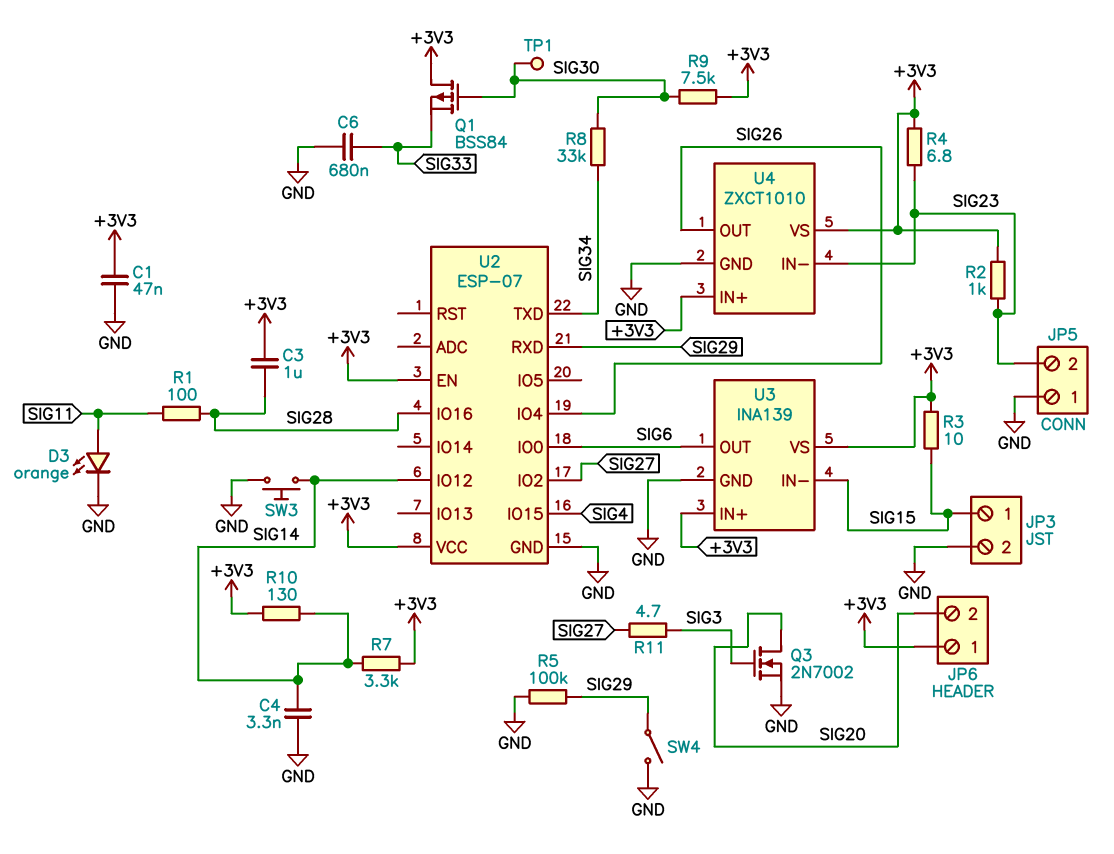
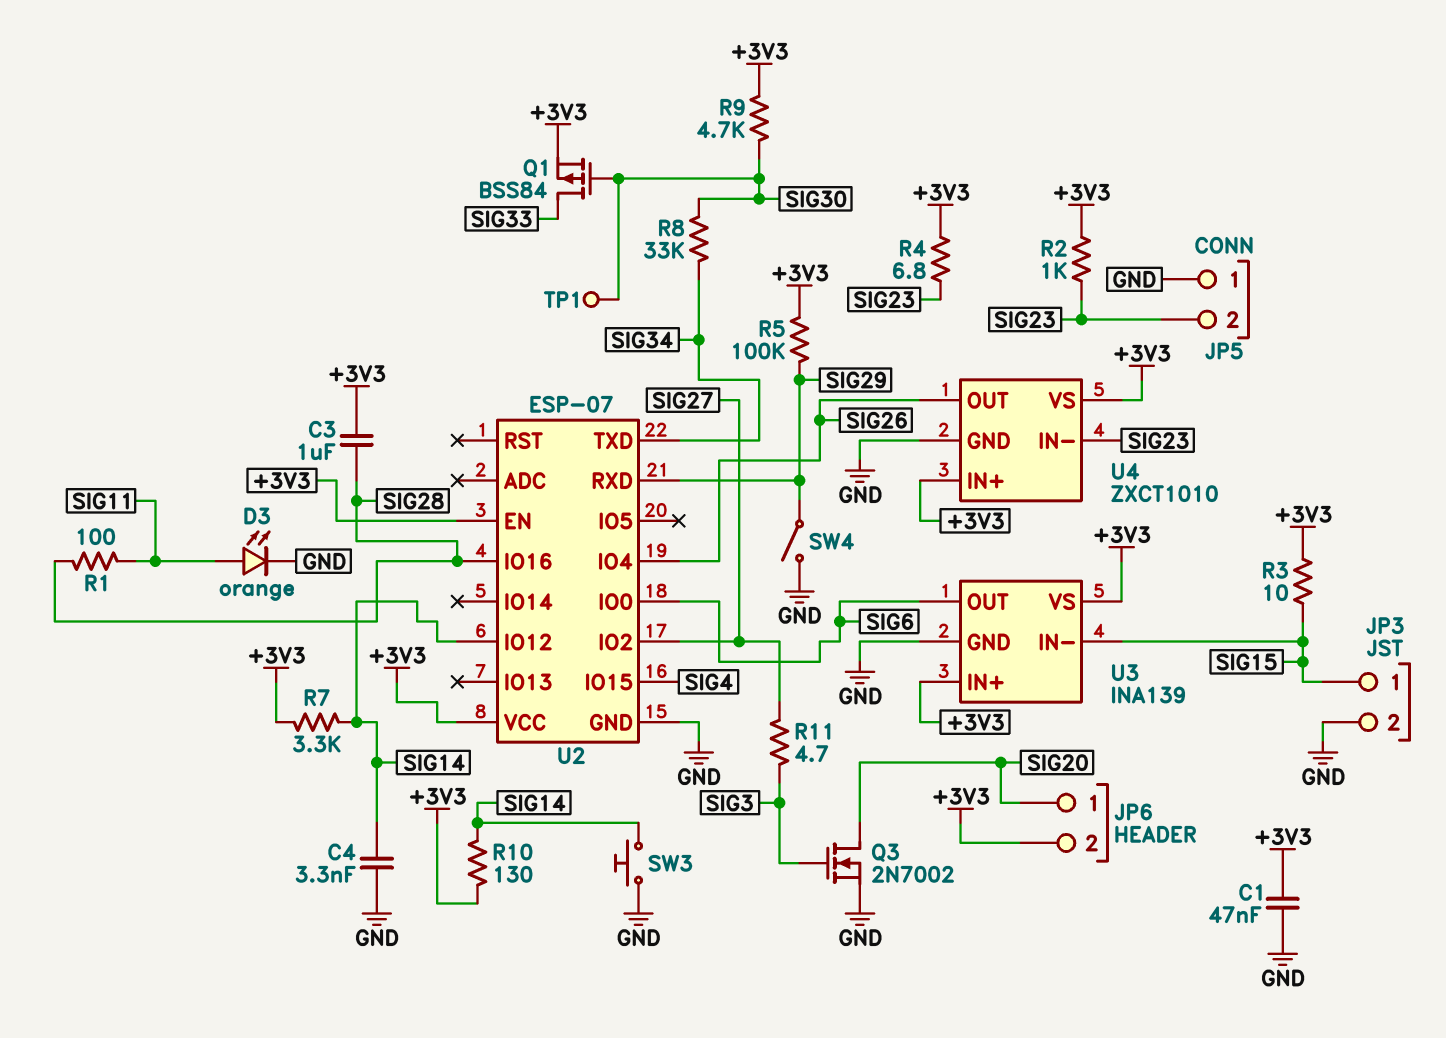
C6: 680nF (GND, SIG33) -> none
JP6 pin 1: +3V3 -> SIG20
JP6 pin 2: SIG20 -> +3V3
Q1: PMOS BSS84 (G SIG30, D +3V3, S SIG33) -> PMOS BSS84 (G SIG30, D SIG33, S +3V3)
R5: 100k (GND, SIG29) -> 100k (+3V3, SIG29)
R9: 7.5k (+3V3, SIG30) -> 4.7k (+3V3, SIG30)

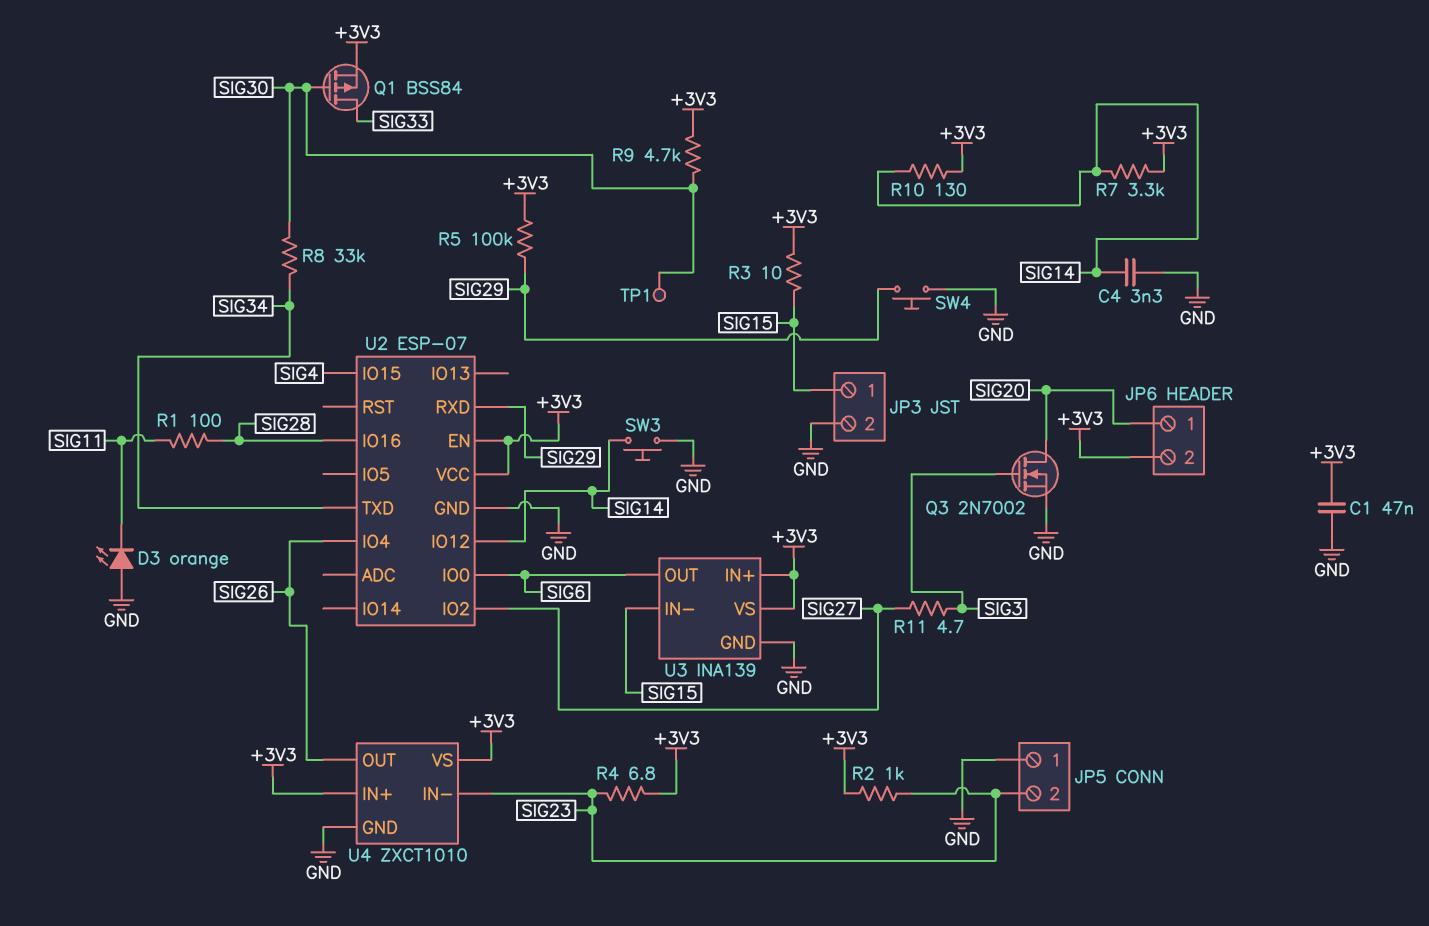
C3: 1uF (+3V3, SIG28) -> none
D3: LED orange (A SIG11, K GND) -> LED orange (A GND, K SIG11)
SW4: switch (GND, SIG29) -> button (GND, SIG29)

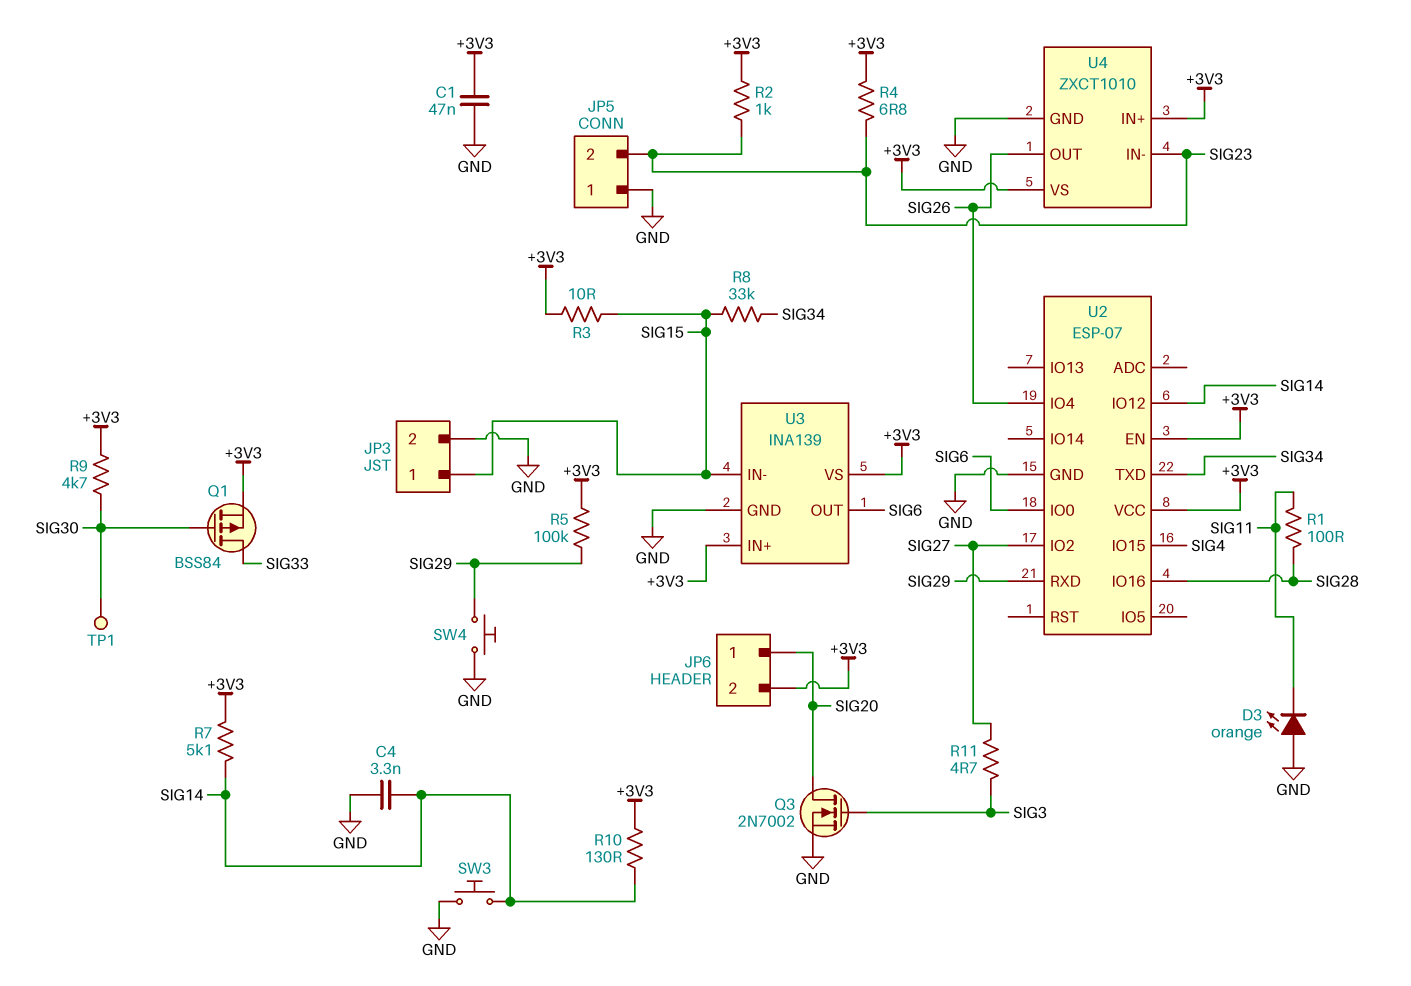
R7: 3.3k (+3V3, SIG14) -> 5.1k (+3V3, SIG14)
R8: 33k (SIG30, SIG34) -> 33k (SIG15, SIG34)

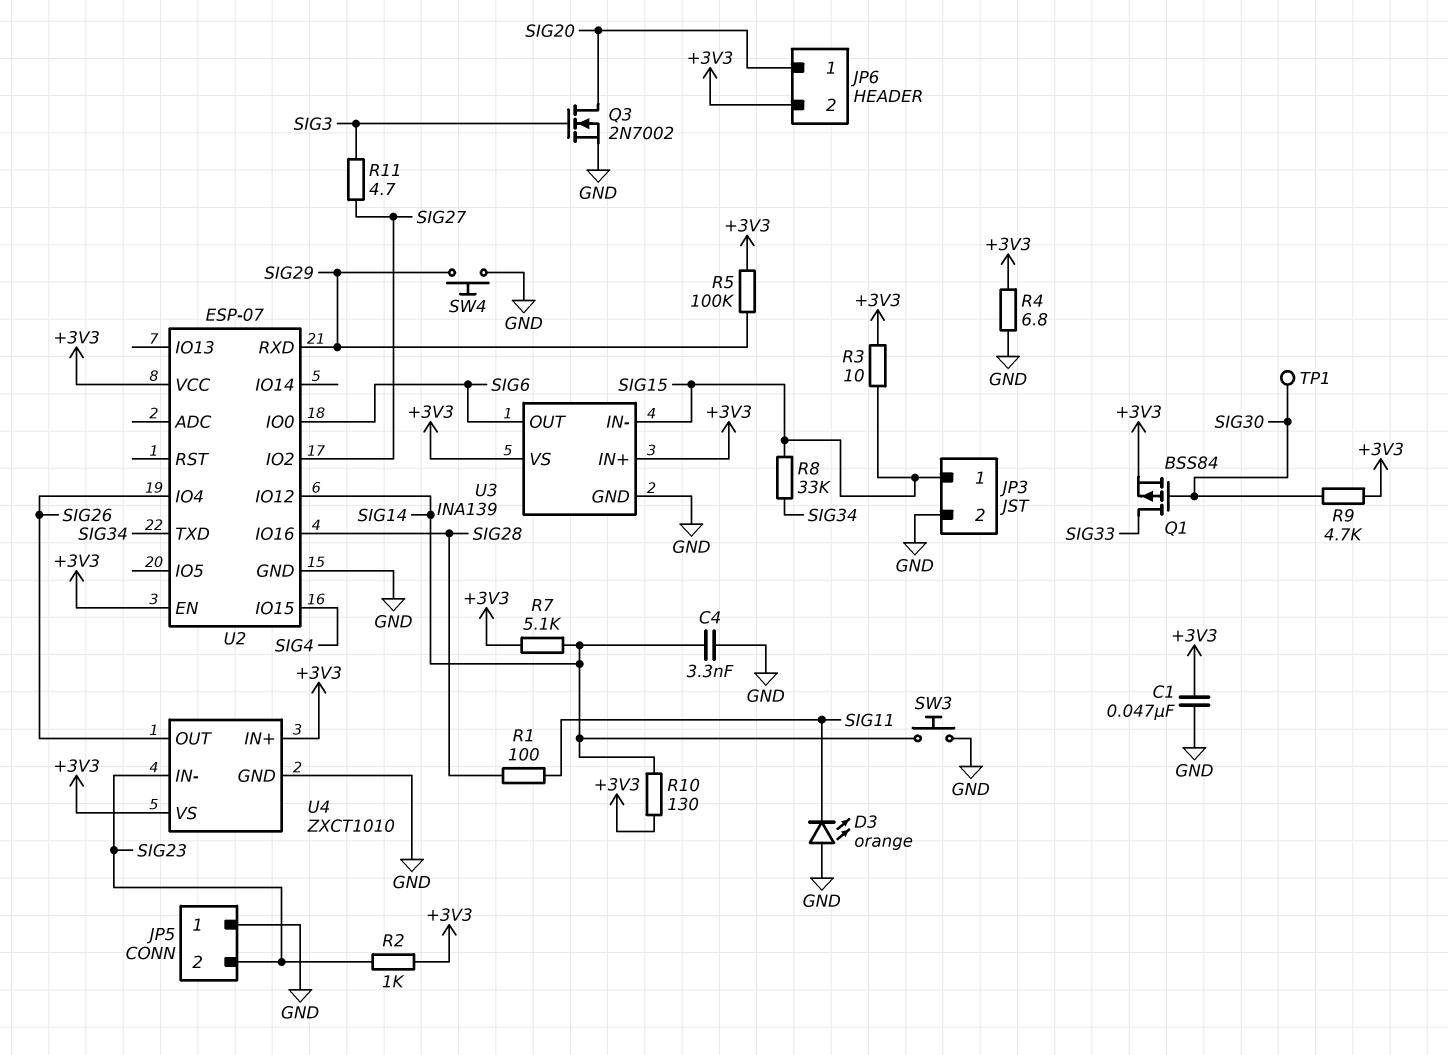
R4: 6.8 (+3V3, SIG23) -> 6.8 (+3V3, GND)

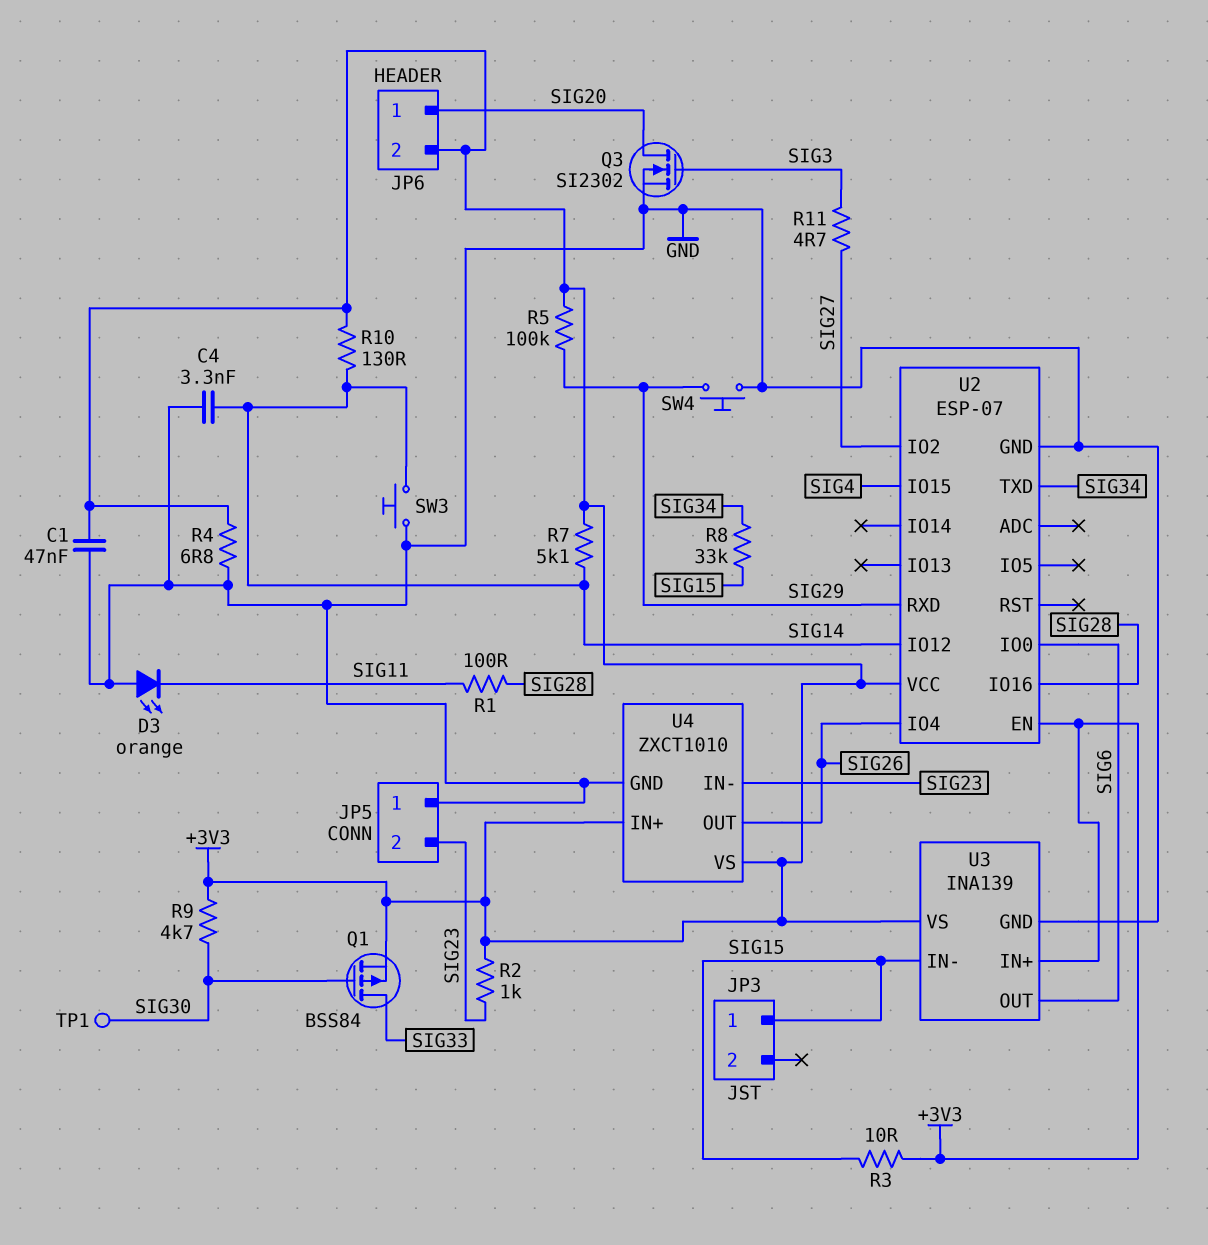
JP3 pin 2: GND -> none
Q3: NMOS 2N7002 (G SIG3, D SIG20, S GND) -> NMOS SI2302 (G SIG3, D SIG20, S GND)

